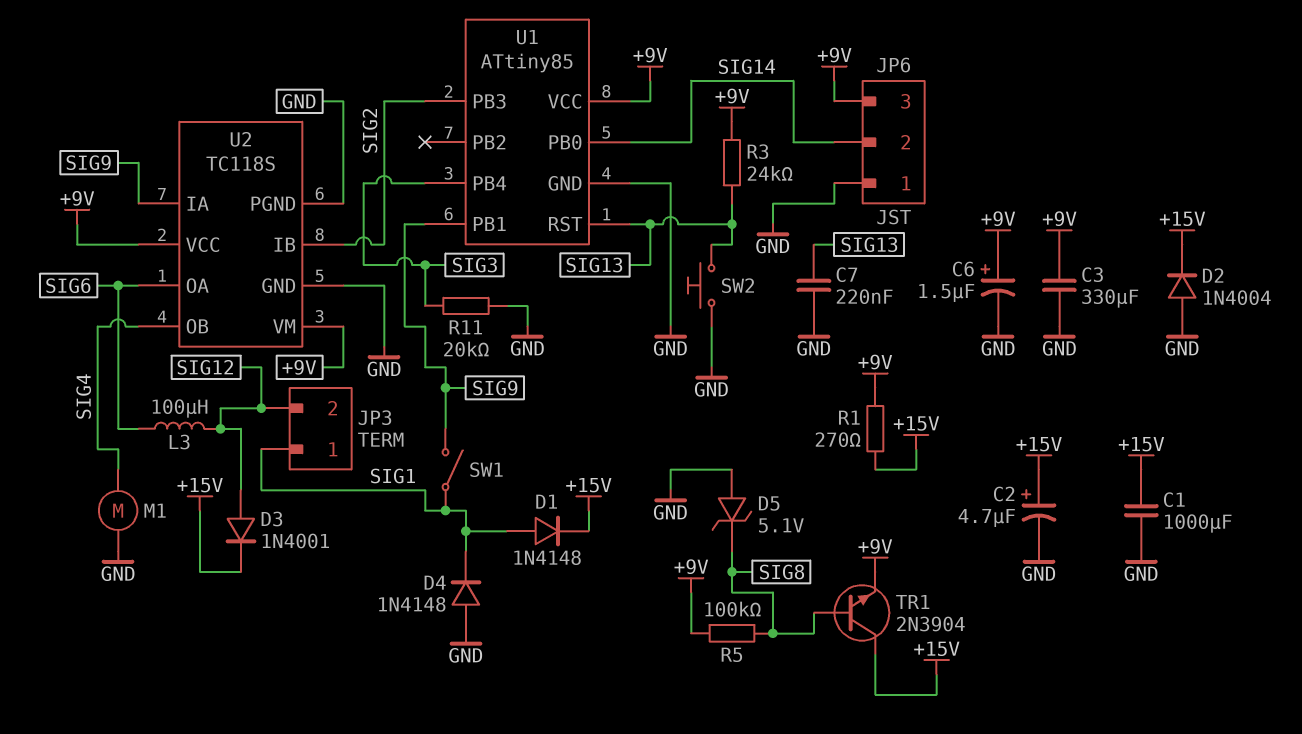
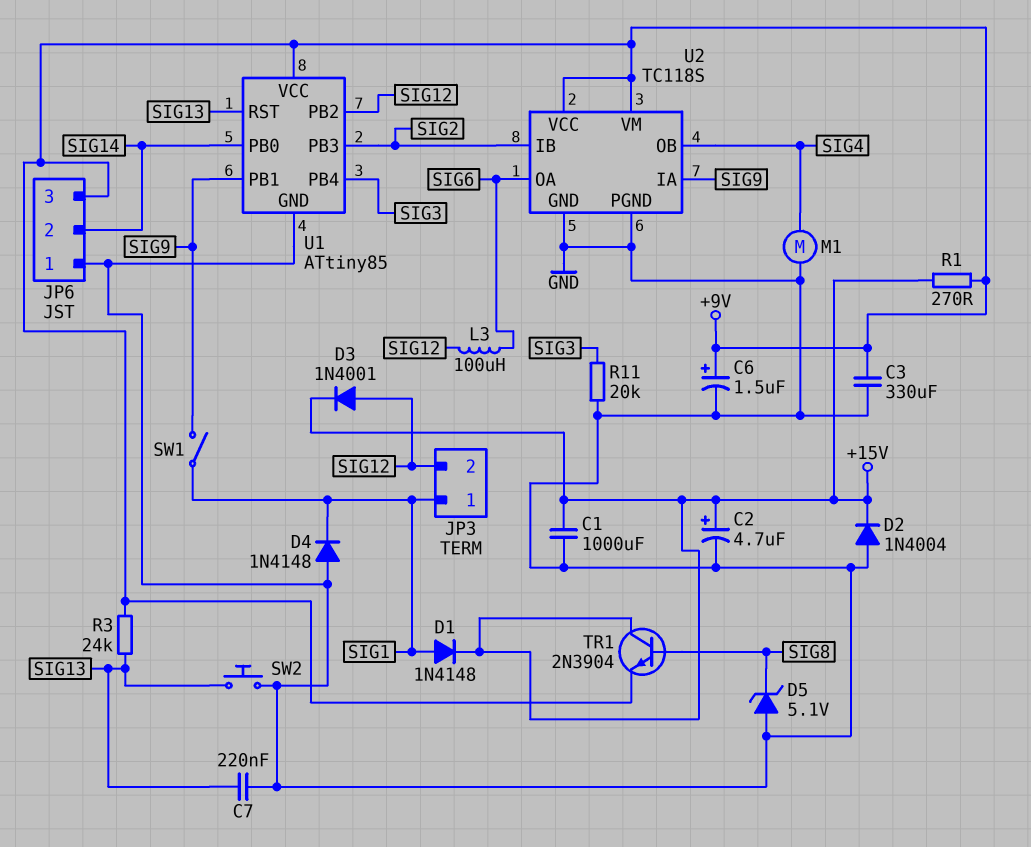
R5: 100k (+9V, SIG8) -> none
U1 pin PB2: none -> SIG12

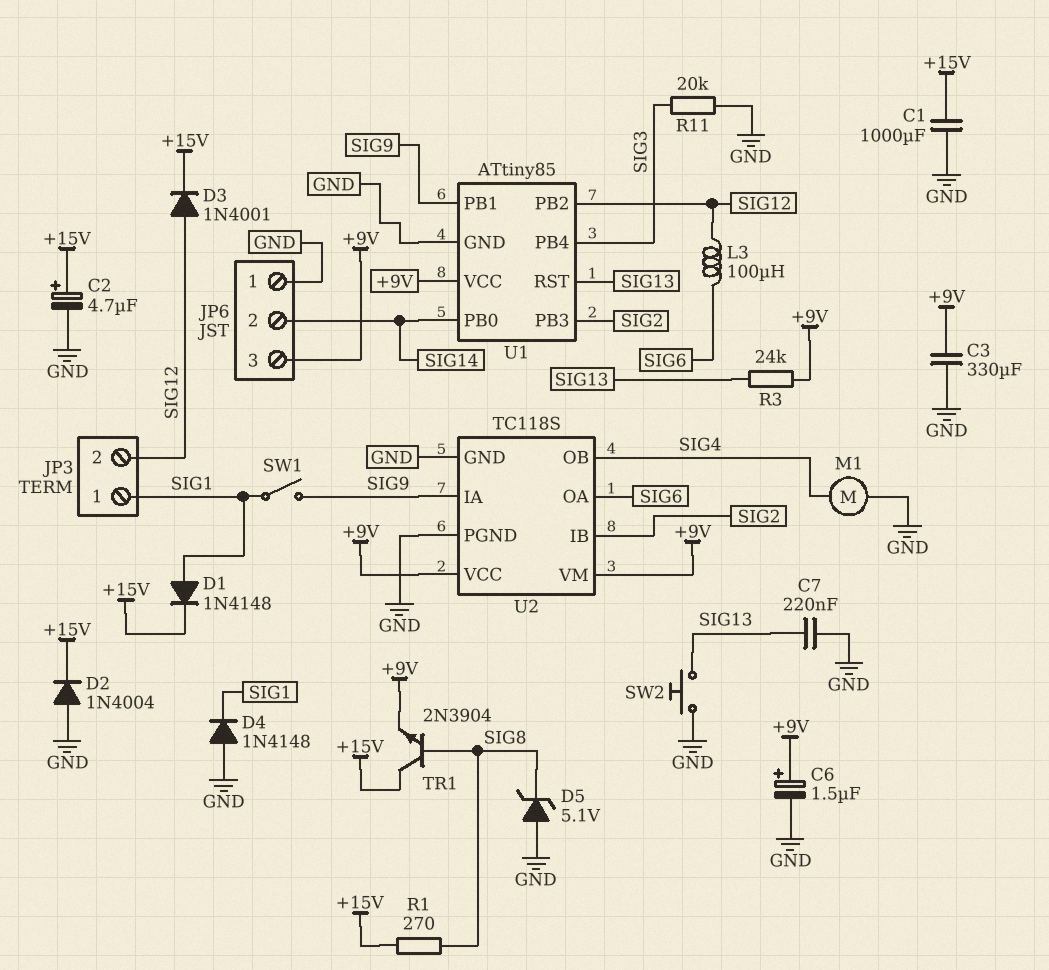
R1: 270 (+9V, +15V) -> 270 (+15V, SIG8)

